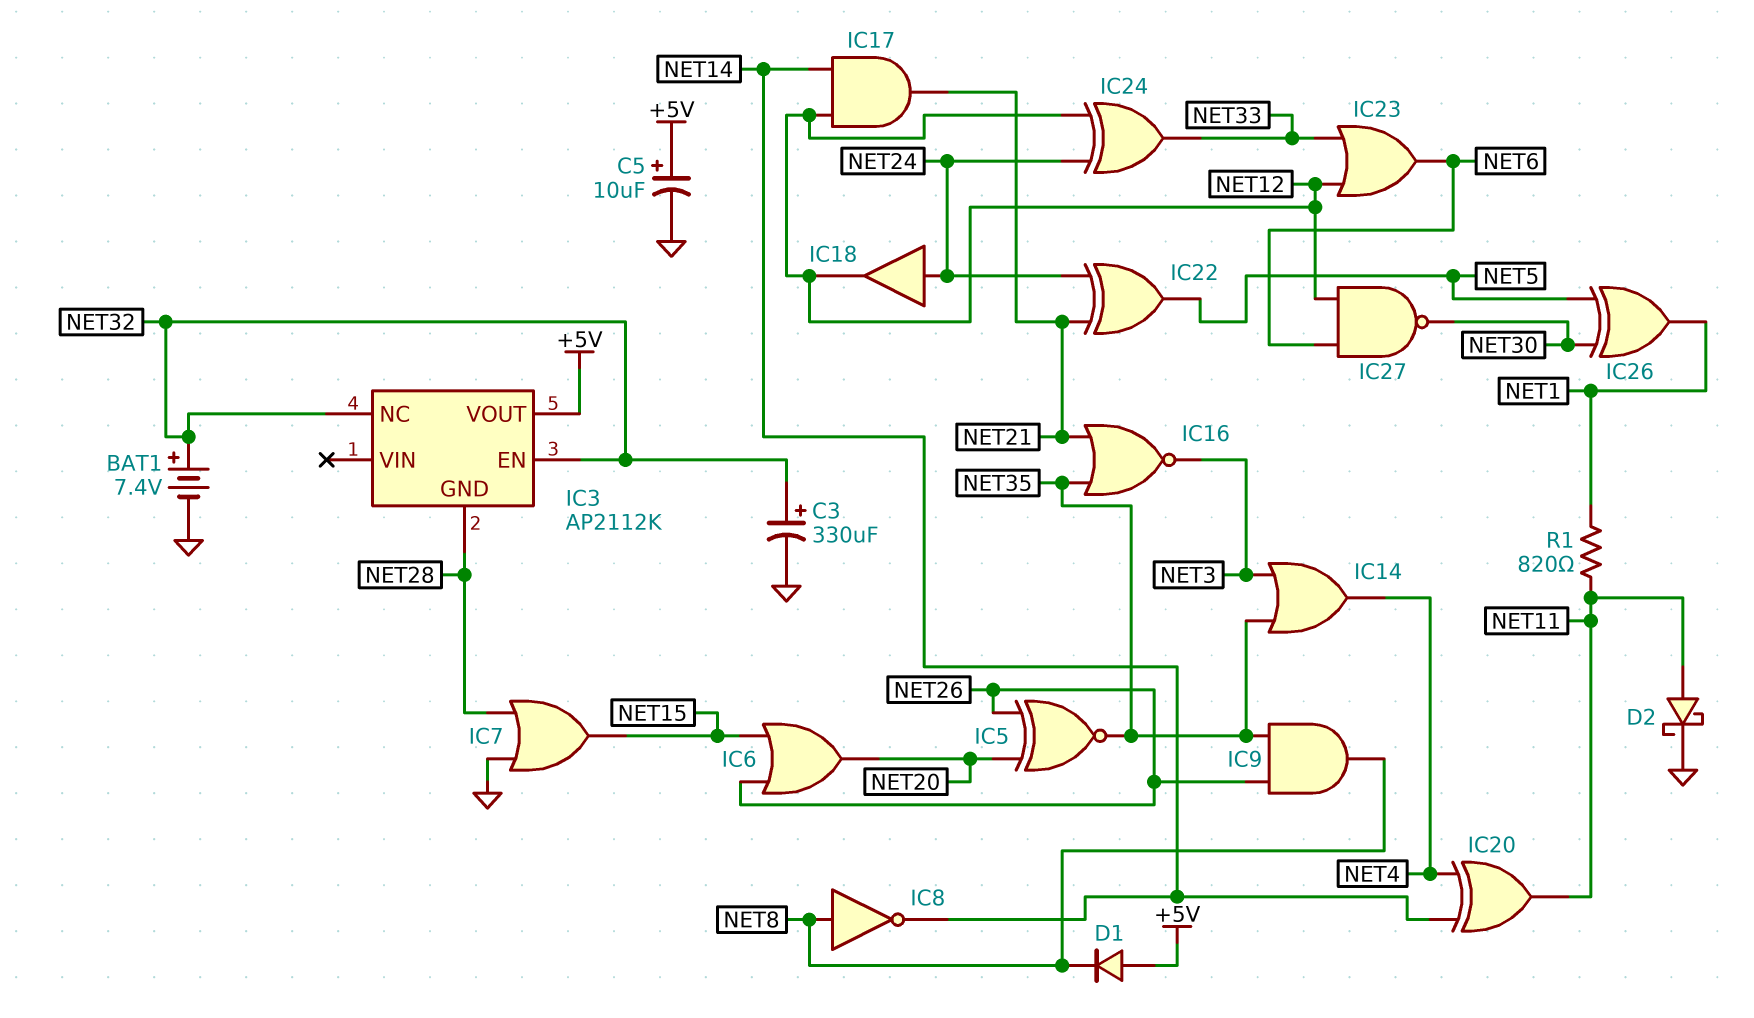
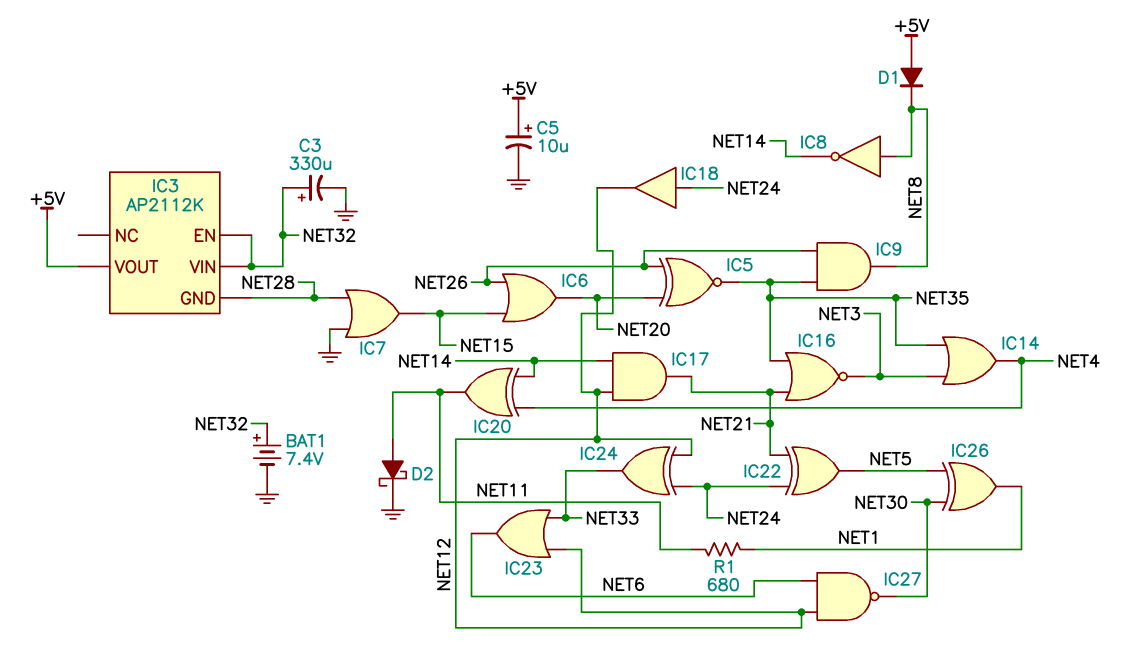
IC3 pin NC: NET32 -> none
IC3 pin VIN: none -> NET32
R1: 820 (NET1, NET11) -> 680 (NET1, NET11)

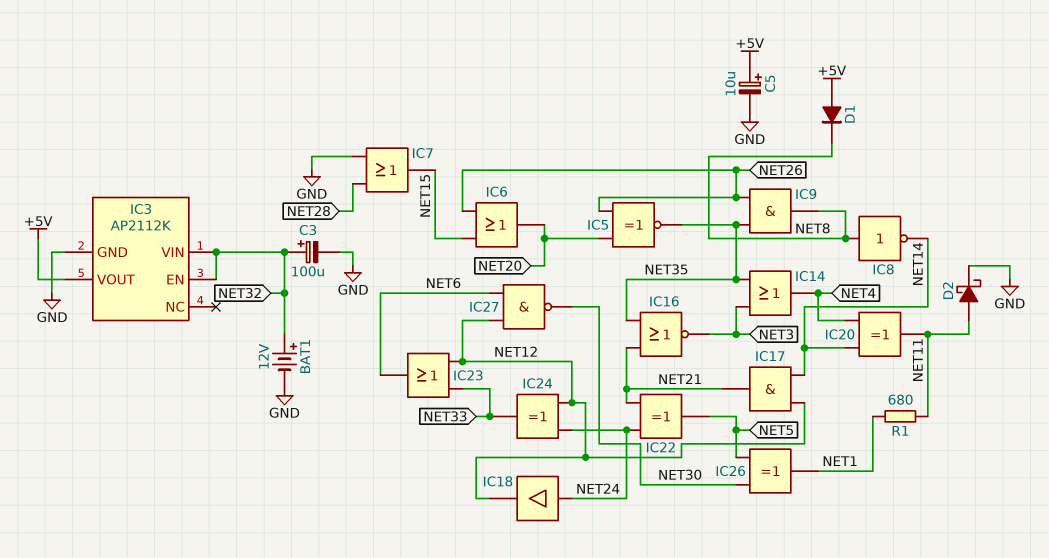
BAT1: 7.4V (plus NET32, minus GND) -> 12V (plus NET32, minus GND)
C3: 330uF (plus NET32, minus GND) -> 100uF (plus NET32, minus GND)
IC3 pin GND: NET28 -> GND

